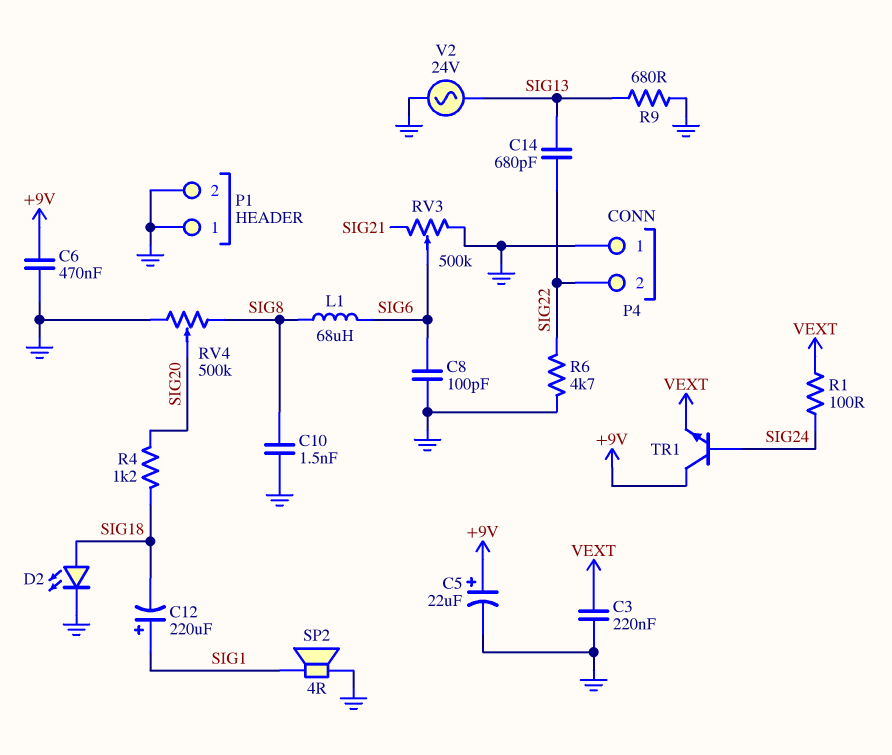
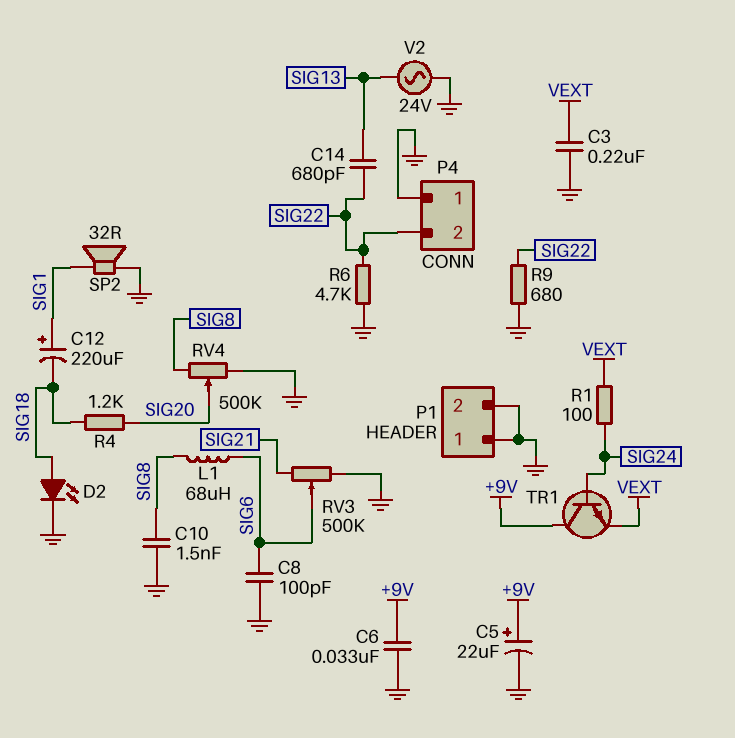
C6: 470nF (+9V, GND) -> 33nF (+9V, GND)
R9: 680 (GND, SIG13) -> 680 (GND, SIG22)
SP2: speaker 4R (GND, SIG1) -> speaker 32R (GND, SIG1)

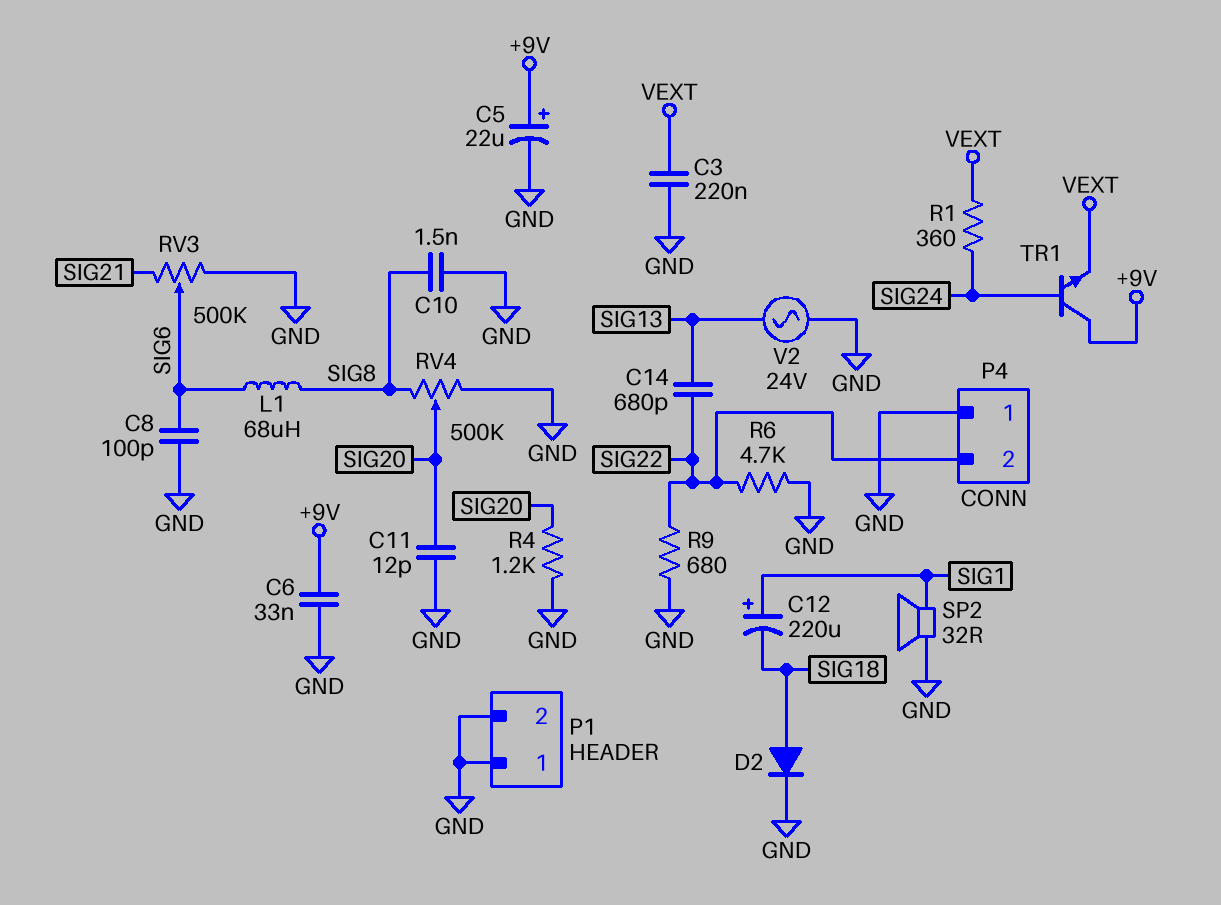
C11: none -> 12pF (GND, SIG20)
D2: LED (A SIG18, K GND) -> diode (A SIG18, K GND)
R1: 100 (SIG24, VEXT) -> 360 (SIG24, VEXT)
R4: 1.2k (SIG18, SIG20) -> 1.2k (GND, SIG20)

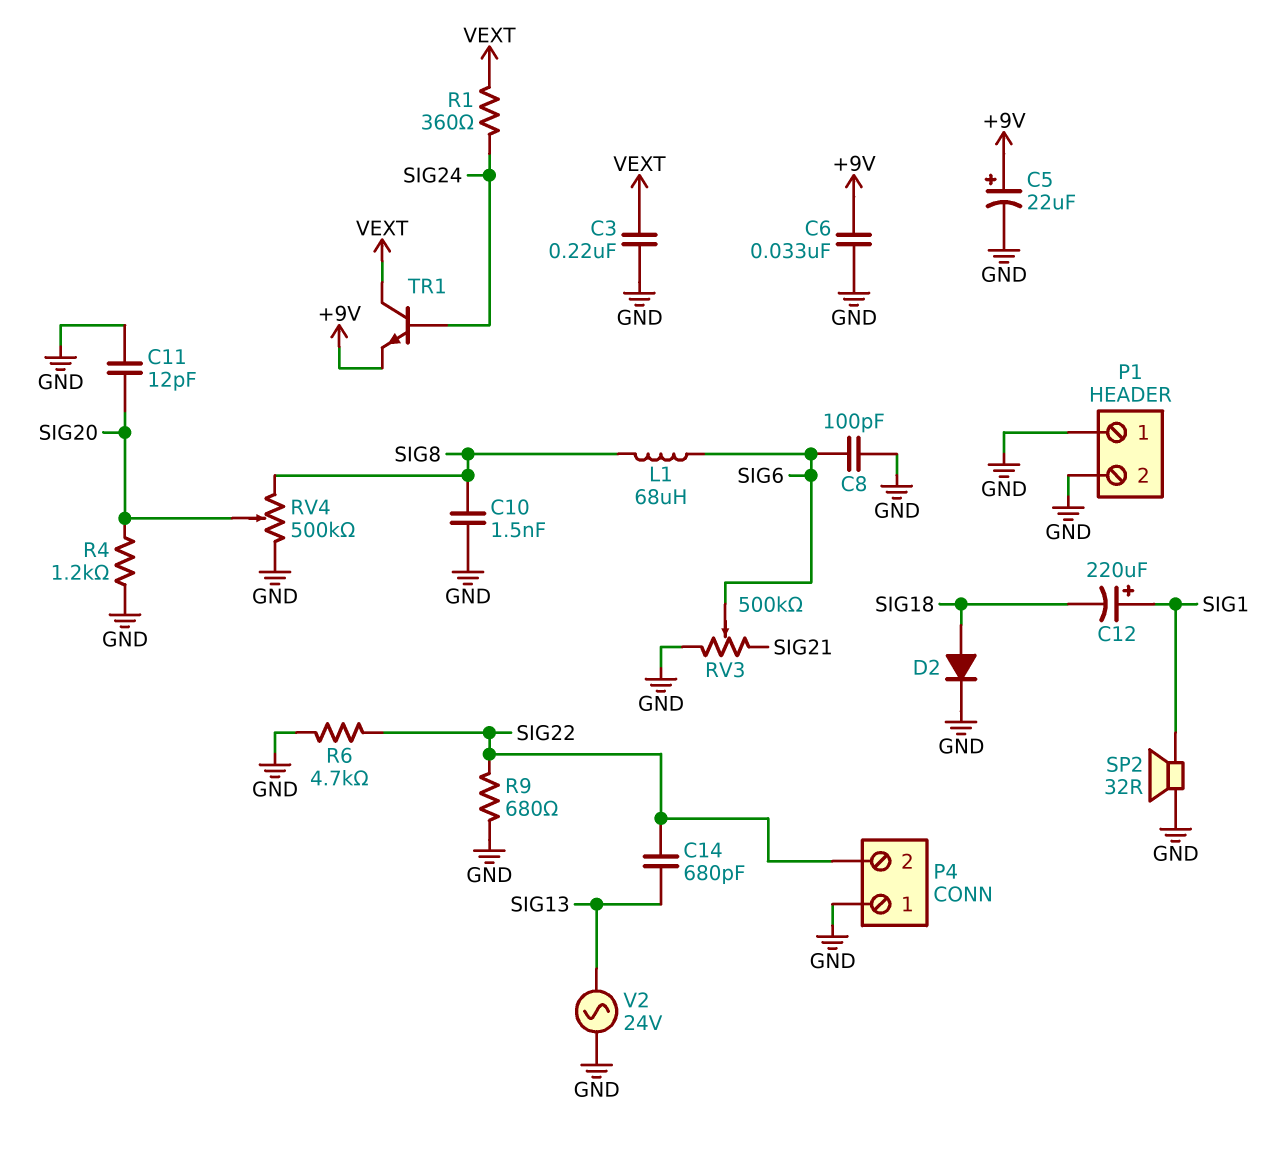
TR1: NPN (B SIG24, C +9V, E VEXT) -> NPN (B SIG24, C VEXT, E +9V)

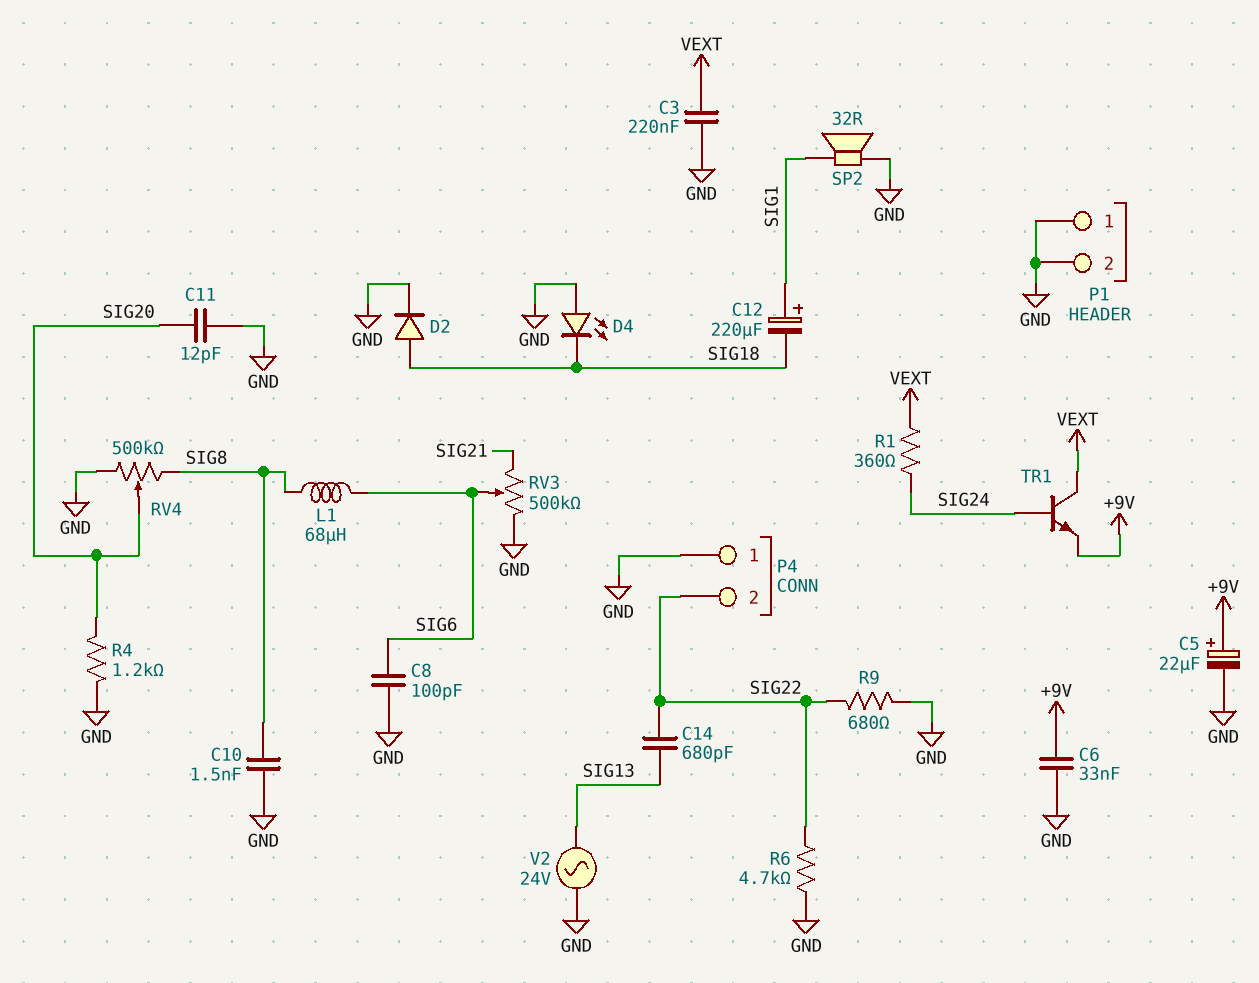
D4: none -> LED (A GND, K SIG18)

